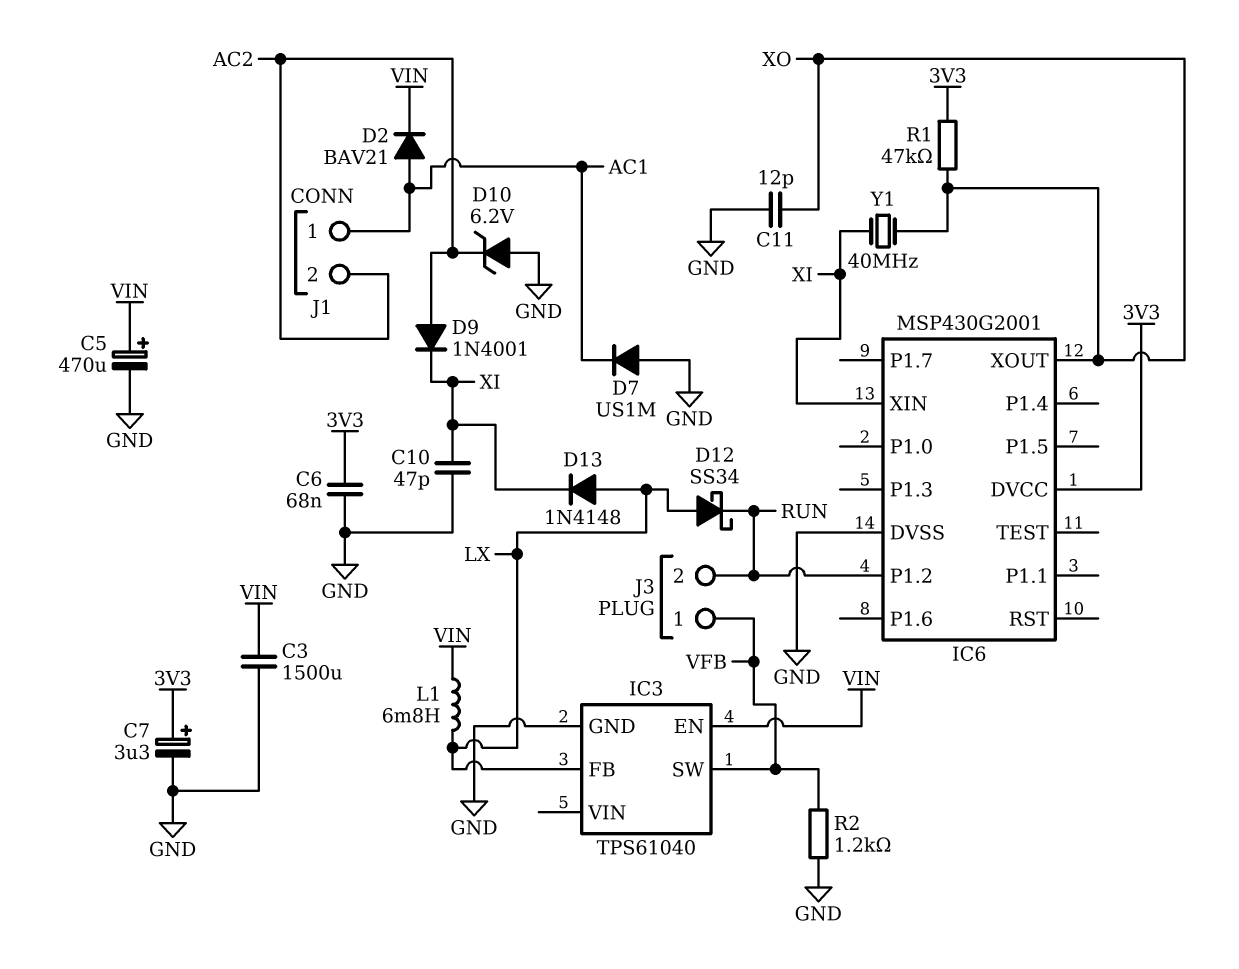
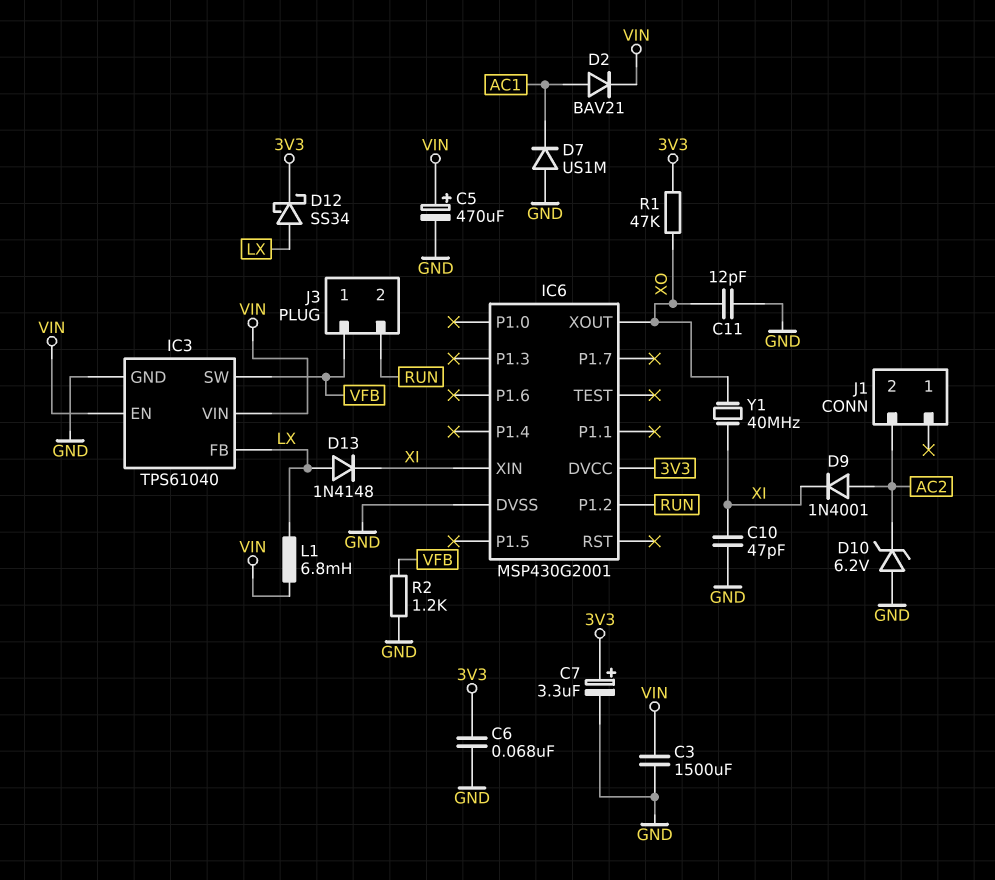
D12: schottky SS34 (A LX, K RUN) -> schottky SS34 (A LX, K 3V3)
IC3 pin VIN: none -> VIN
J1 pin 1: AC1 -> none

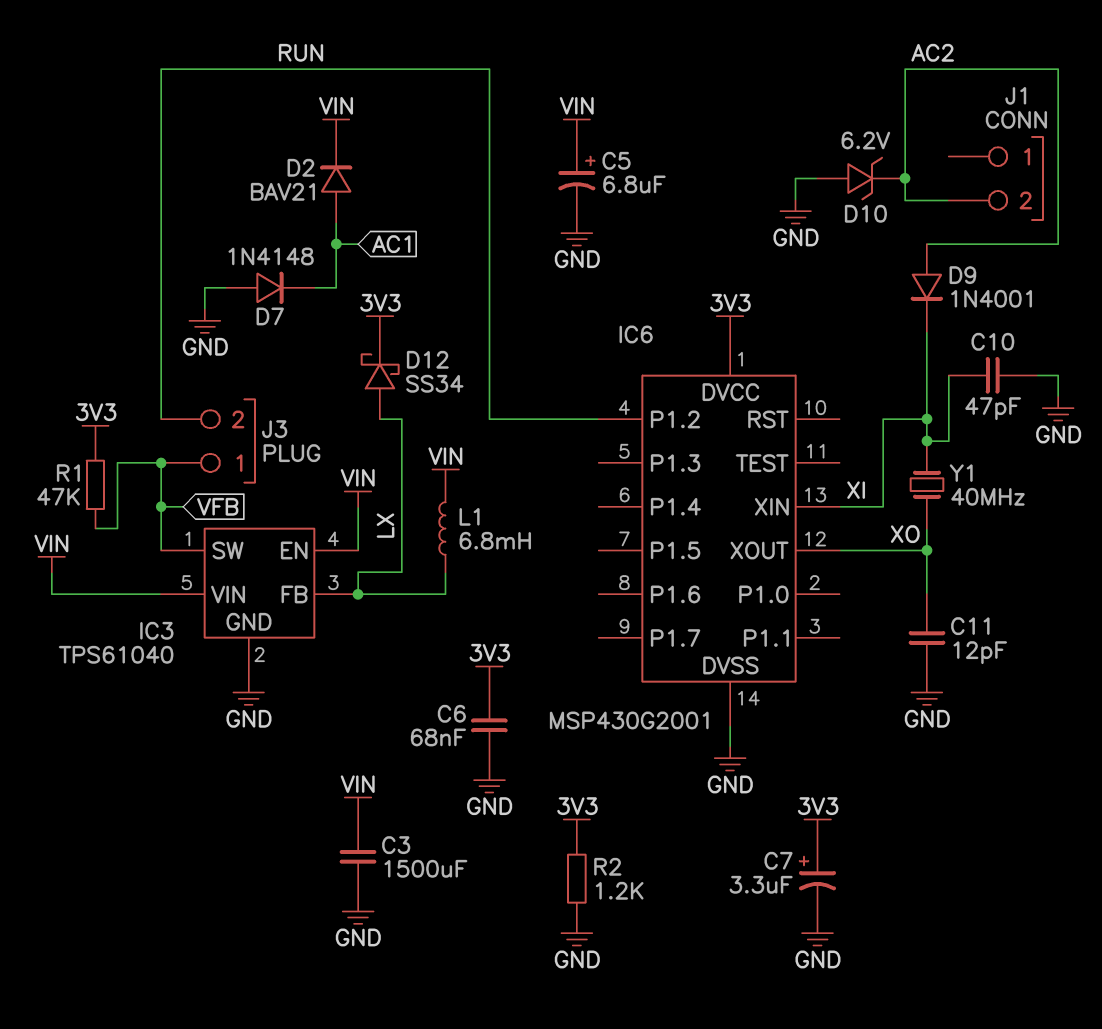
C5: 470uF (plus VIN, minus GND) -> 6.8uF (plus VIN, minus GND)
D7: diode US1M (A GND, K AC1) -> diode 1N4148 (A GND, K AC1)
D13: diode 1N4148 (A LX, K XI) -> none
R1: 47k (3V3, XO) -> 47k (3V3, VFB)
R2: 1.2k (GND, VFB) -> 1.2k (3V3, GND)

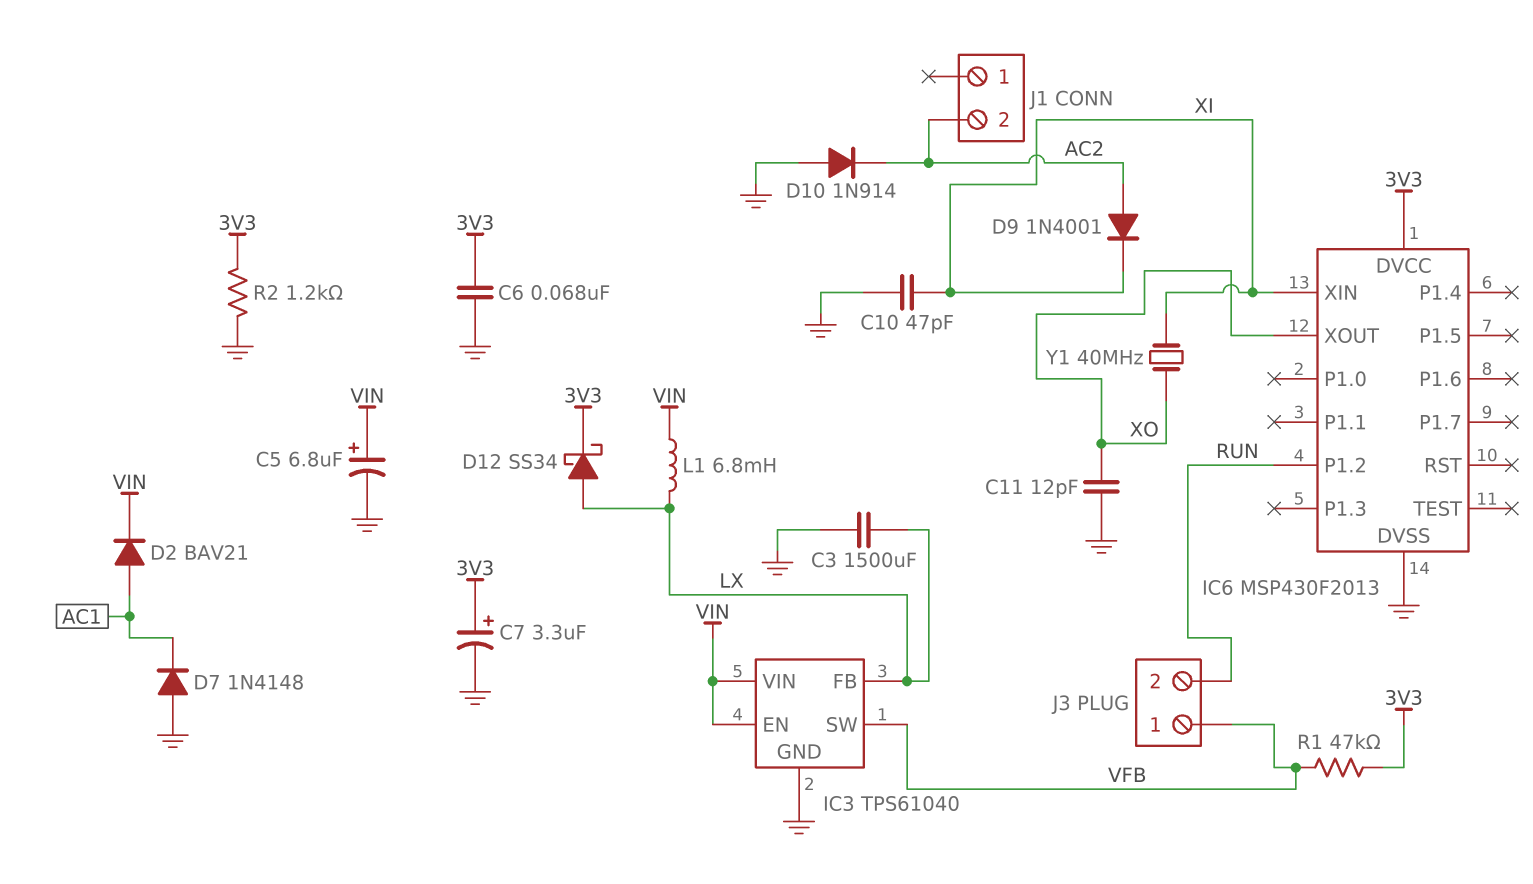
C3: 1500uF (GND, VIN) -> 1500uF (GND, LX)
D10: zener 6.2V (A GND, K AC2) -> diode 1N914 (A GND, K AC2)
IC6: MSP430G2001 -> MSP430F2013

